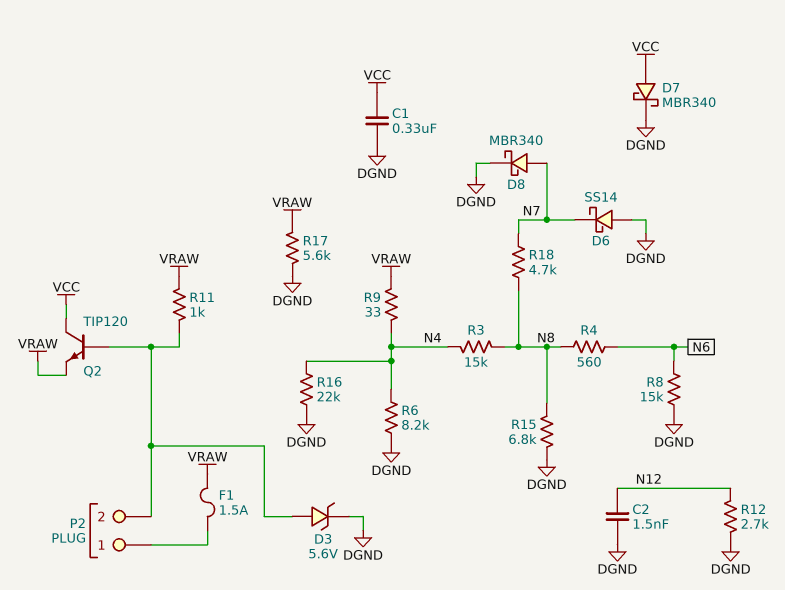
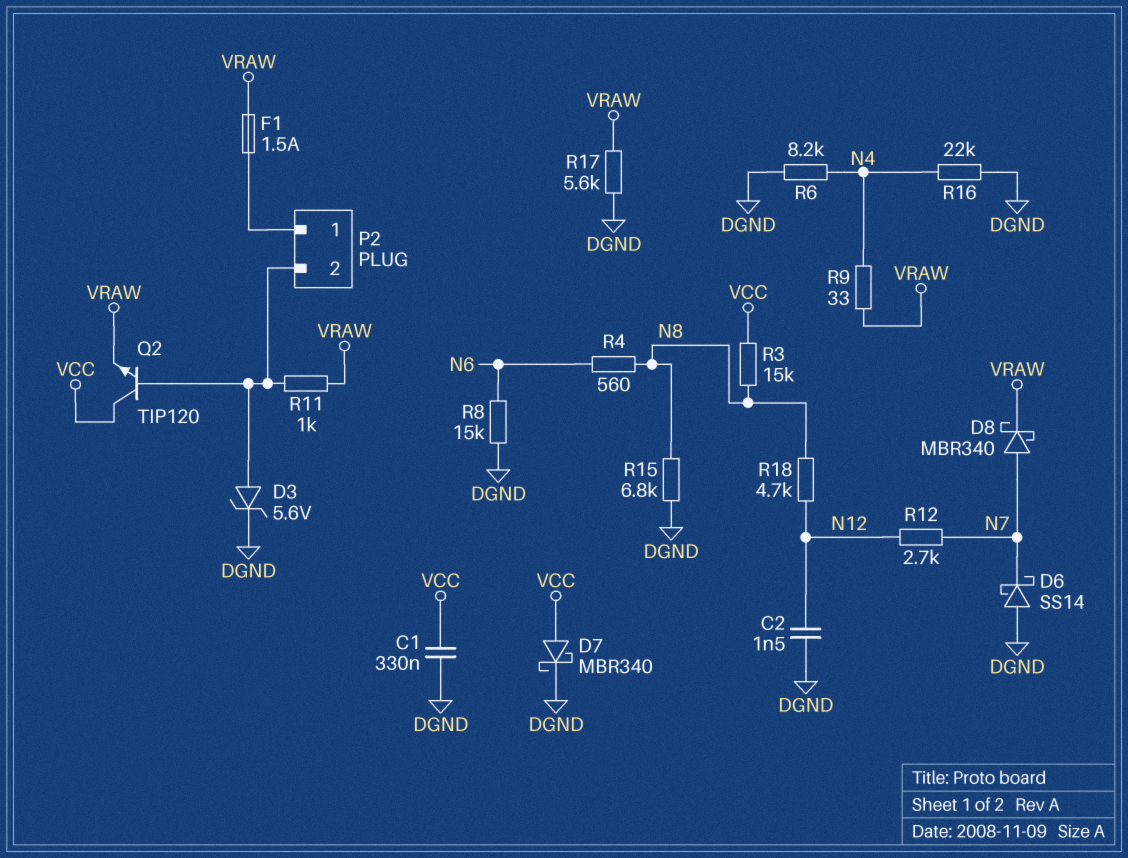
D8: schottky MBR340 (A N7, K DGND) -> schottky MBR340 (A N7, K VRAW)
R3: 15k (N4, N8) -> 15k (N8, VCC)
R12: 2.7k (DGND, N12) -> 2.7k (N7, N12)
R18: 4.7k (N7, N8) -> 4.7k (N8, N12)

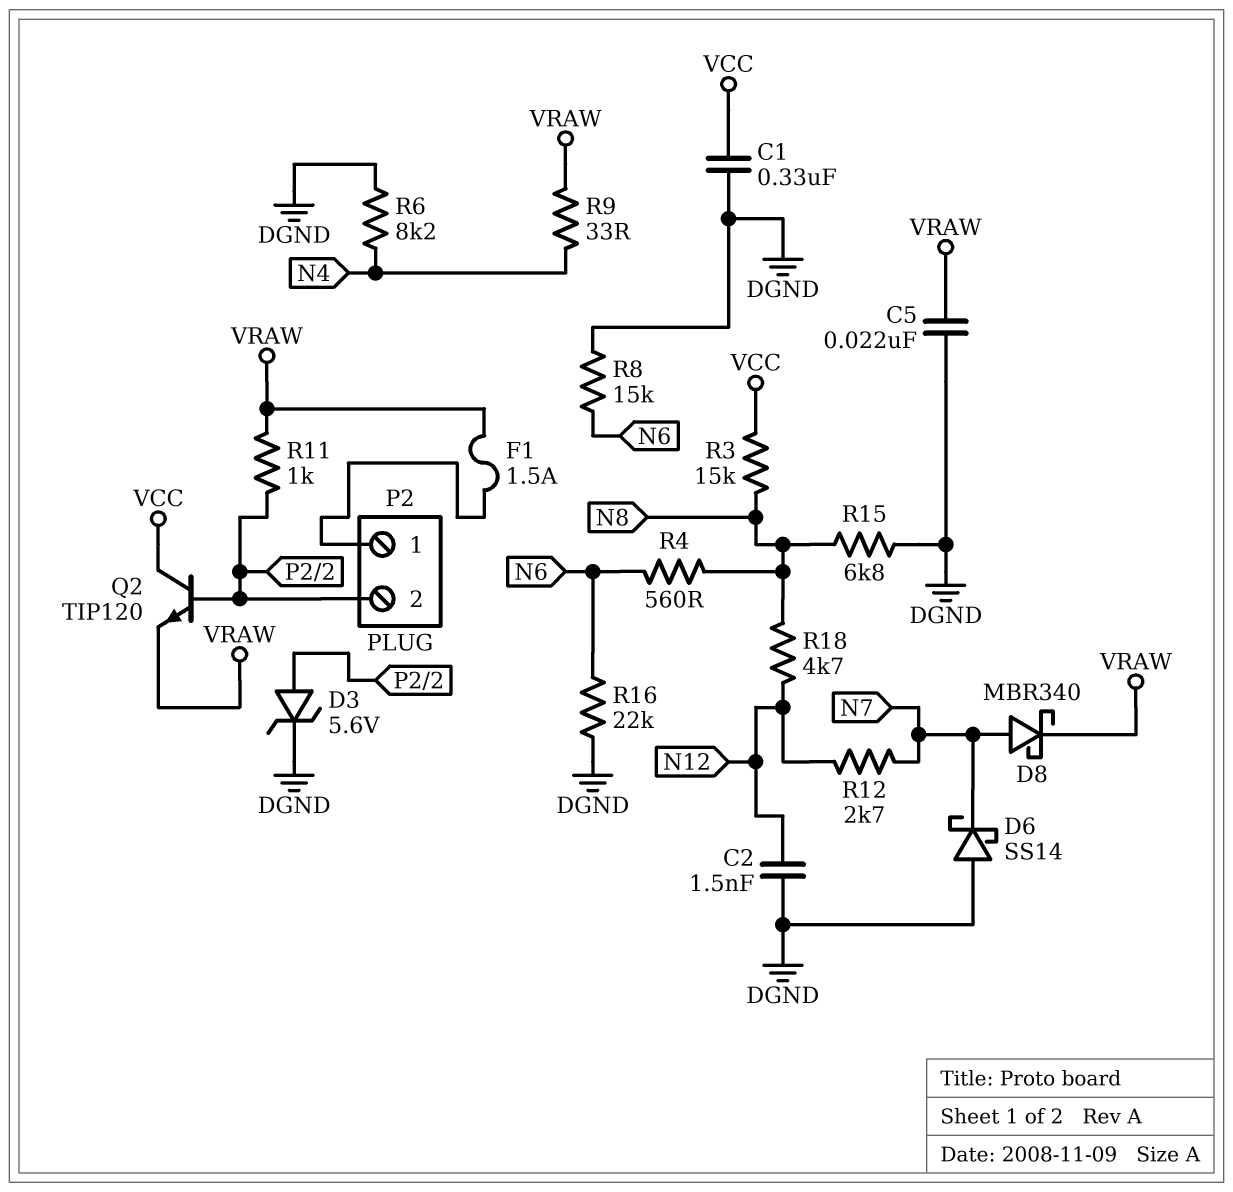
C5: none -> 22nF (DGND, VRAW)
D7: schottky MBR340 (A VCC, K DGND) -> none
R16: 22k (DGND, N4) -> 22k (DGND, N6)
R17: 5.6k (DGND, VRAW) -> none

